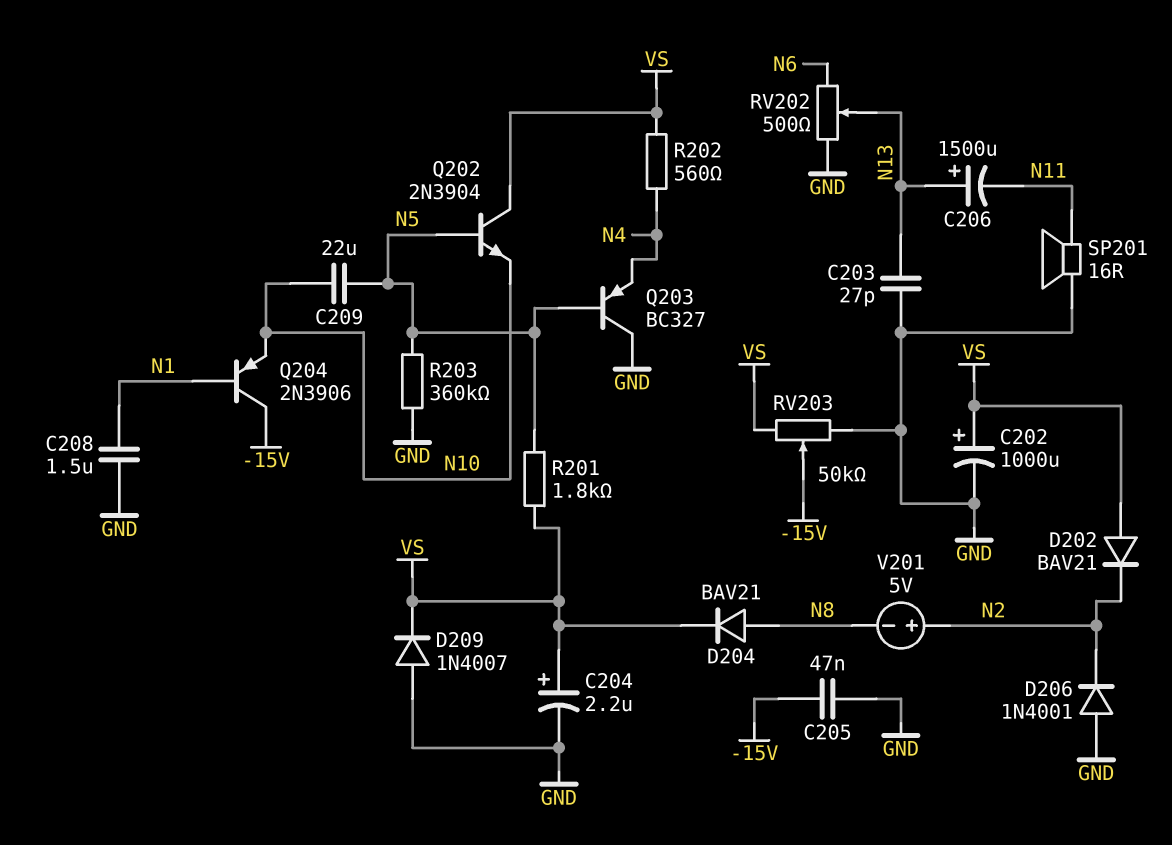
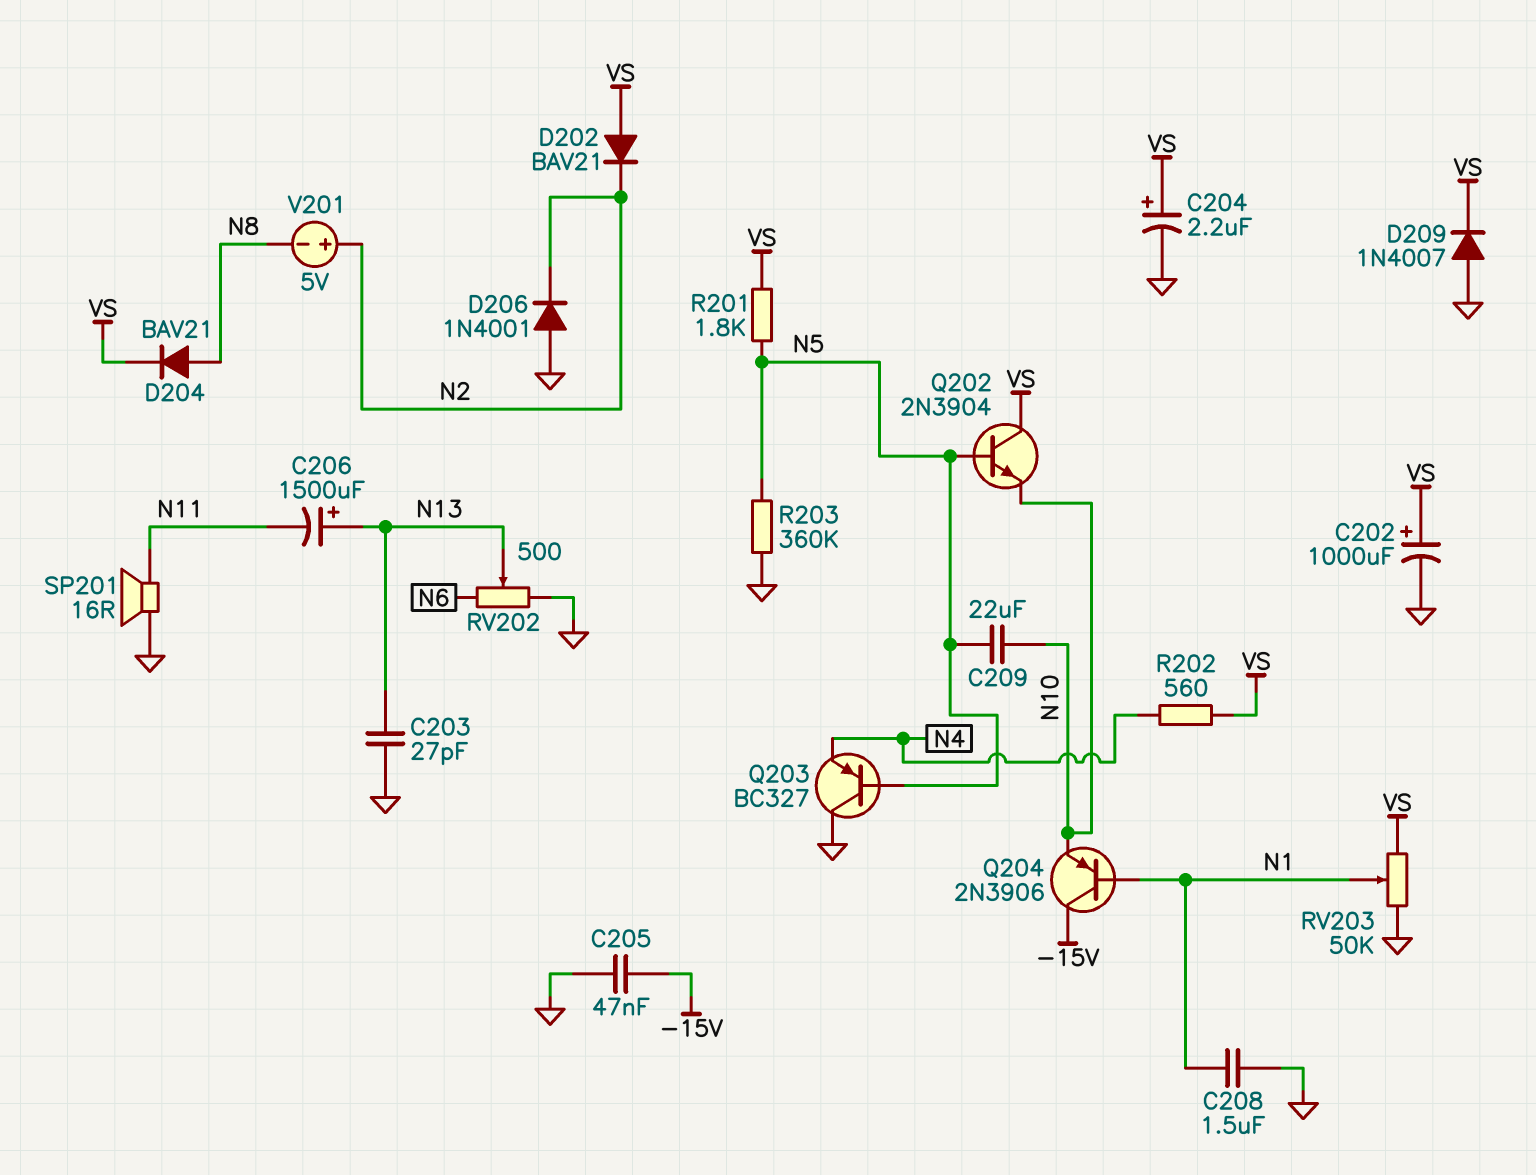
RV203: 50k (GND, VS, wiper -15V) -> 50k (GND, VS, wiper N1)

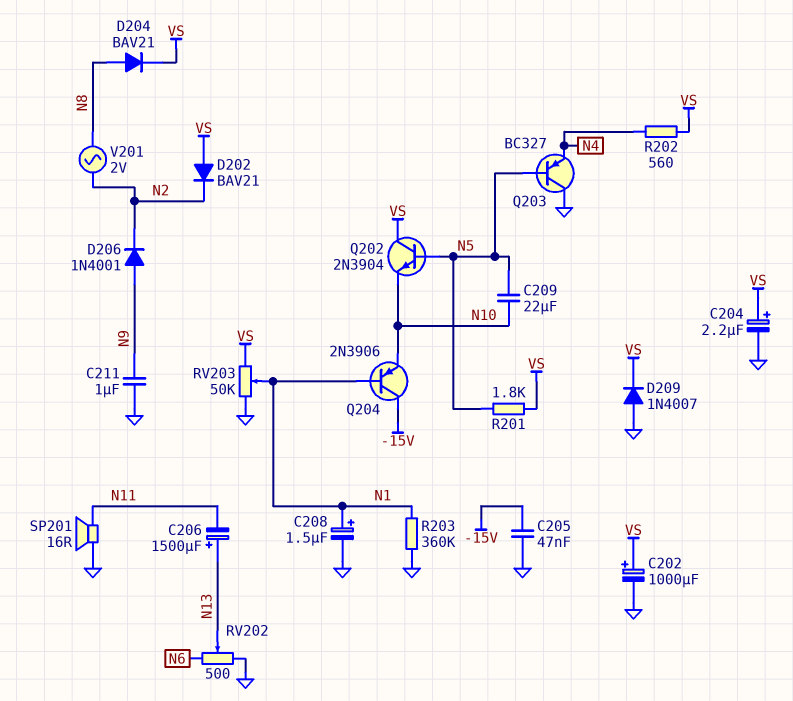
C203: 27pF (GND, N13) -> none
C208: 1.5uF (GND, N1) -> 1.5uF (plus N1, minus GND)
C211: none -> 1uF (GND, N9)
D206: diode 1N4001 (A GND, K N2) -> diode 1N4001 (A N9, K N2)
R203: 360k (GND, N5) -> 360k (GND, N1)
V201: 5V (plus N2, minus N8) -> AC 2V (N2, N8)

